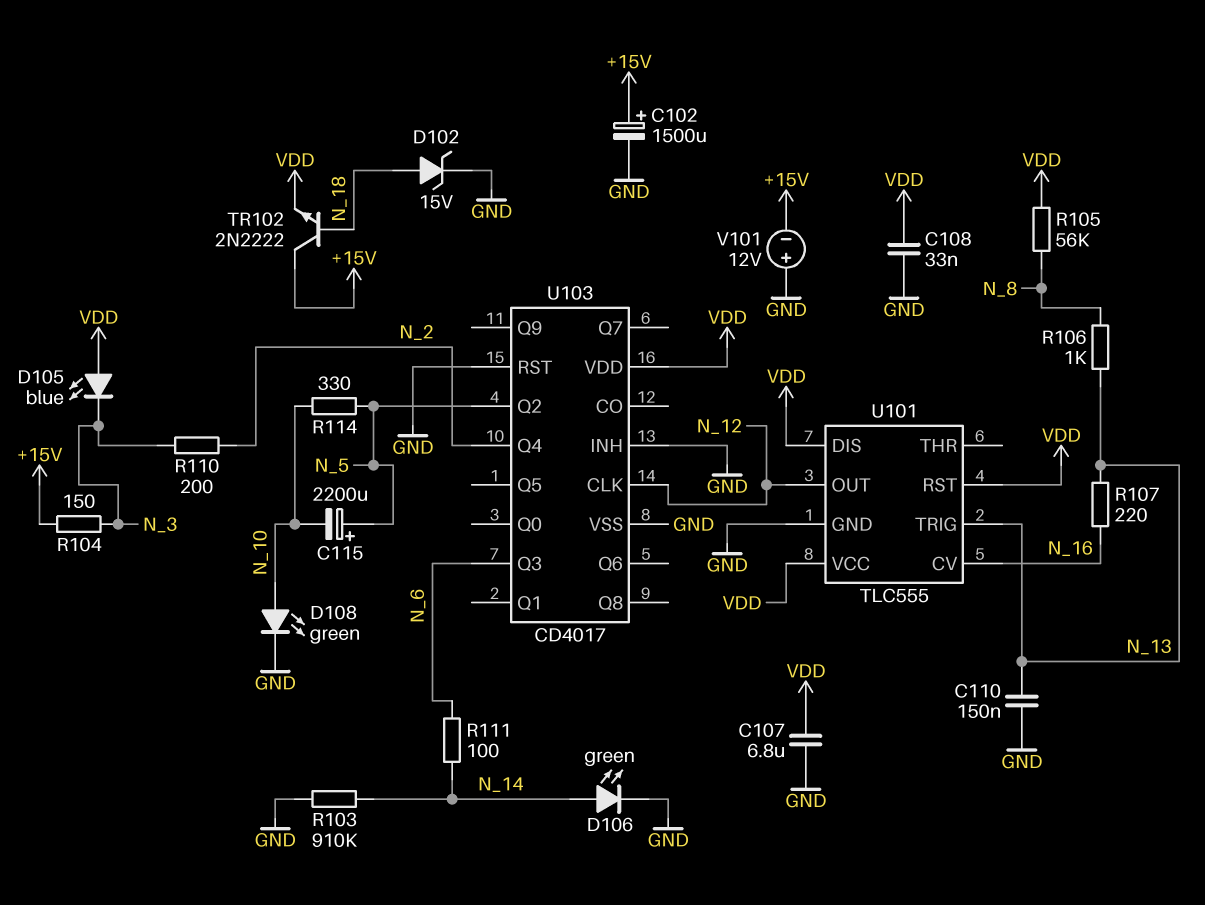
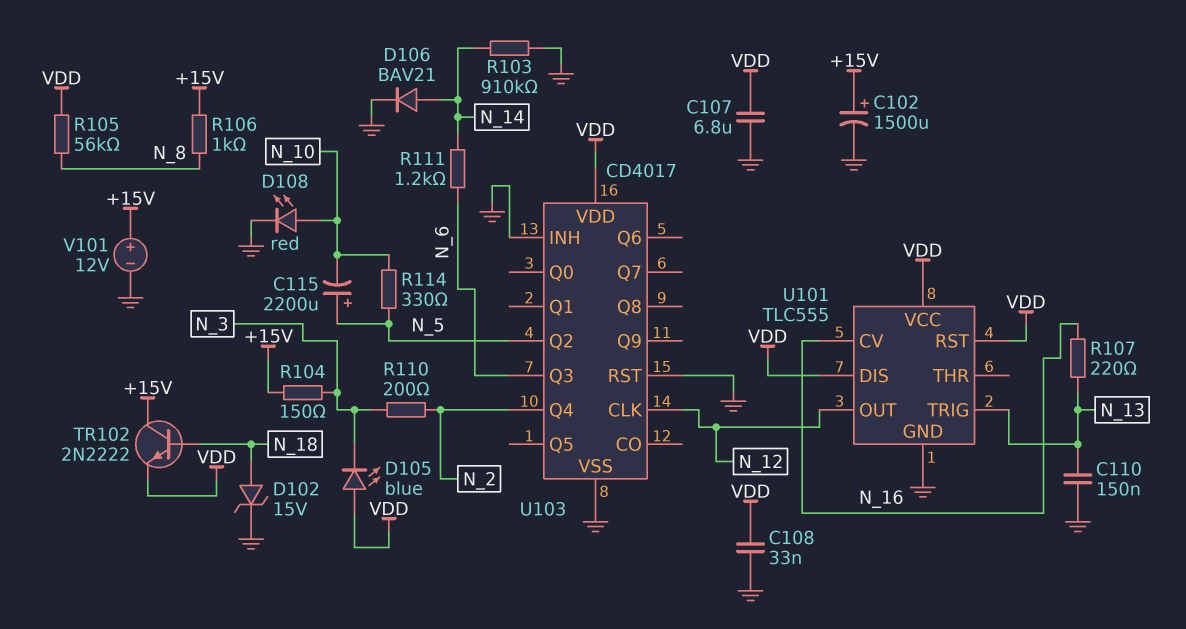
D106: LED green (A N_14, K GND) -> diode BAV21 (A N_14, K GND)
D108: LED green (A N_10, K GND) -> LED red (A N_10, K GND)
R106: 1k (N_8, N_13) -> 1k (+15V, N_8)
R111: 100 (N_6, N_14) -> 1.2k (N_6, N_14)
V101: 12V (plus GND, minus +15V) -> 12V (plus +15V, minus GND)

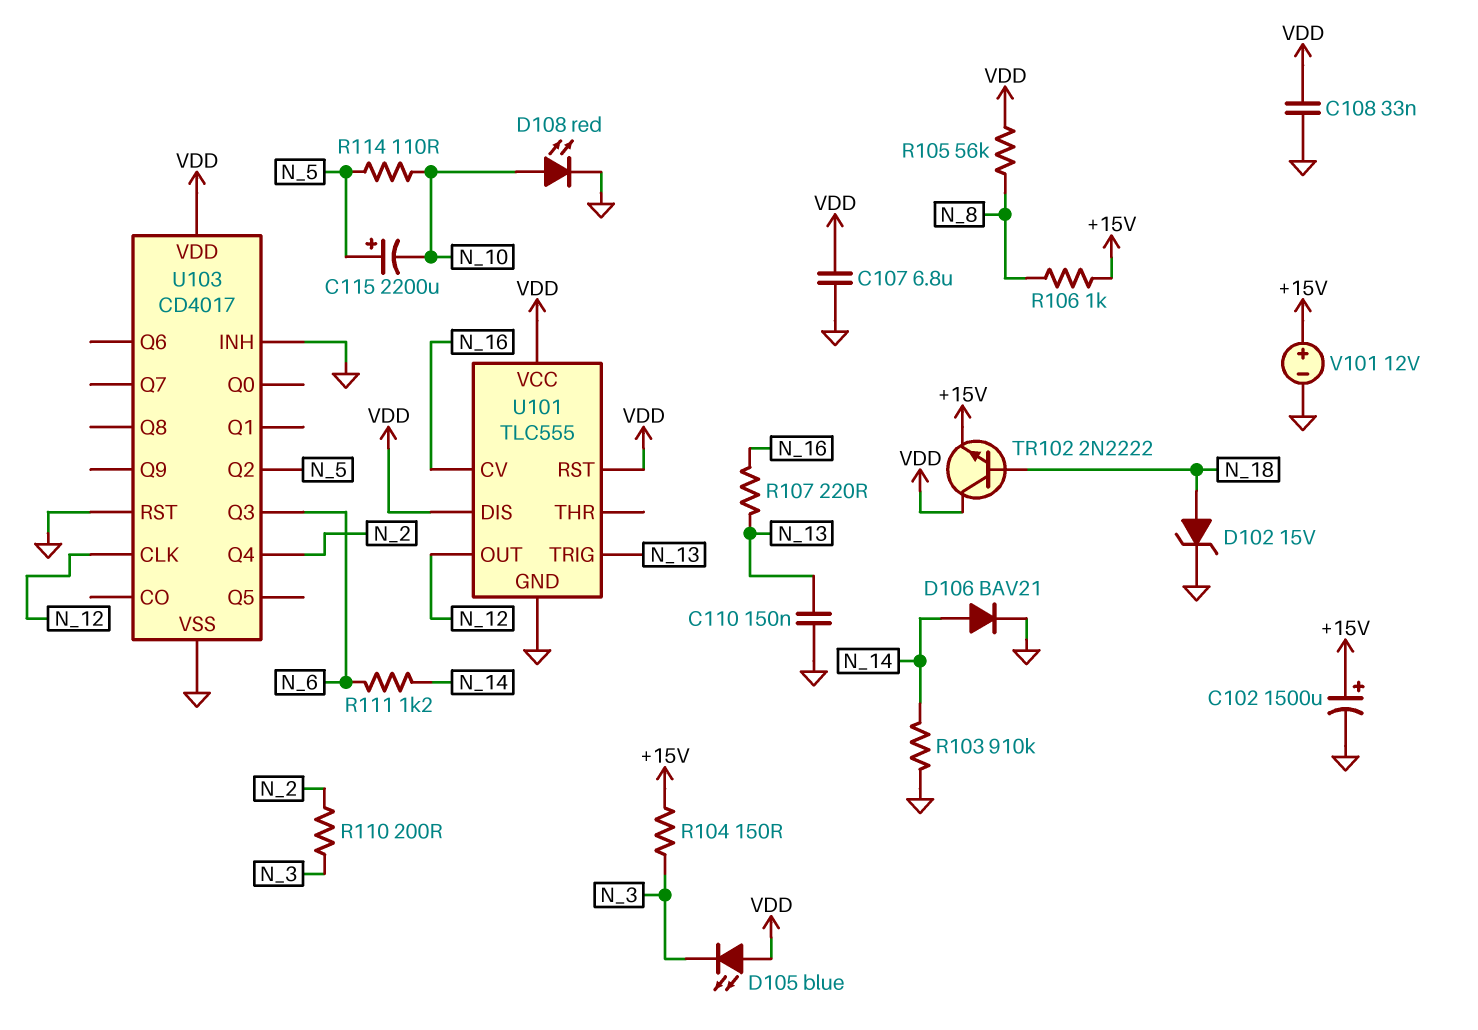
R114: 330 (N_5, N_10) -> 110 (N_5, N_10)
TR102: NPN 2N2222 (B N_18, C +15V, E VDD) -> NPN 2N2222 (B N_18, C VDD, E +15V)

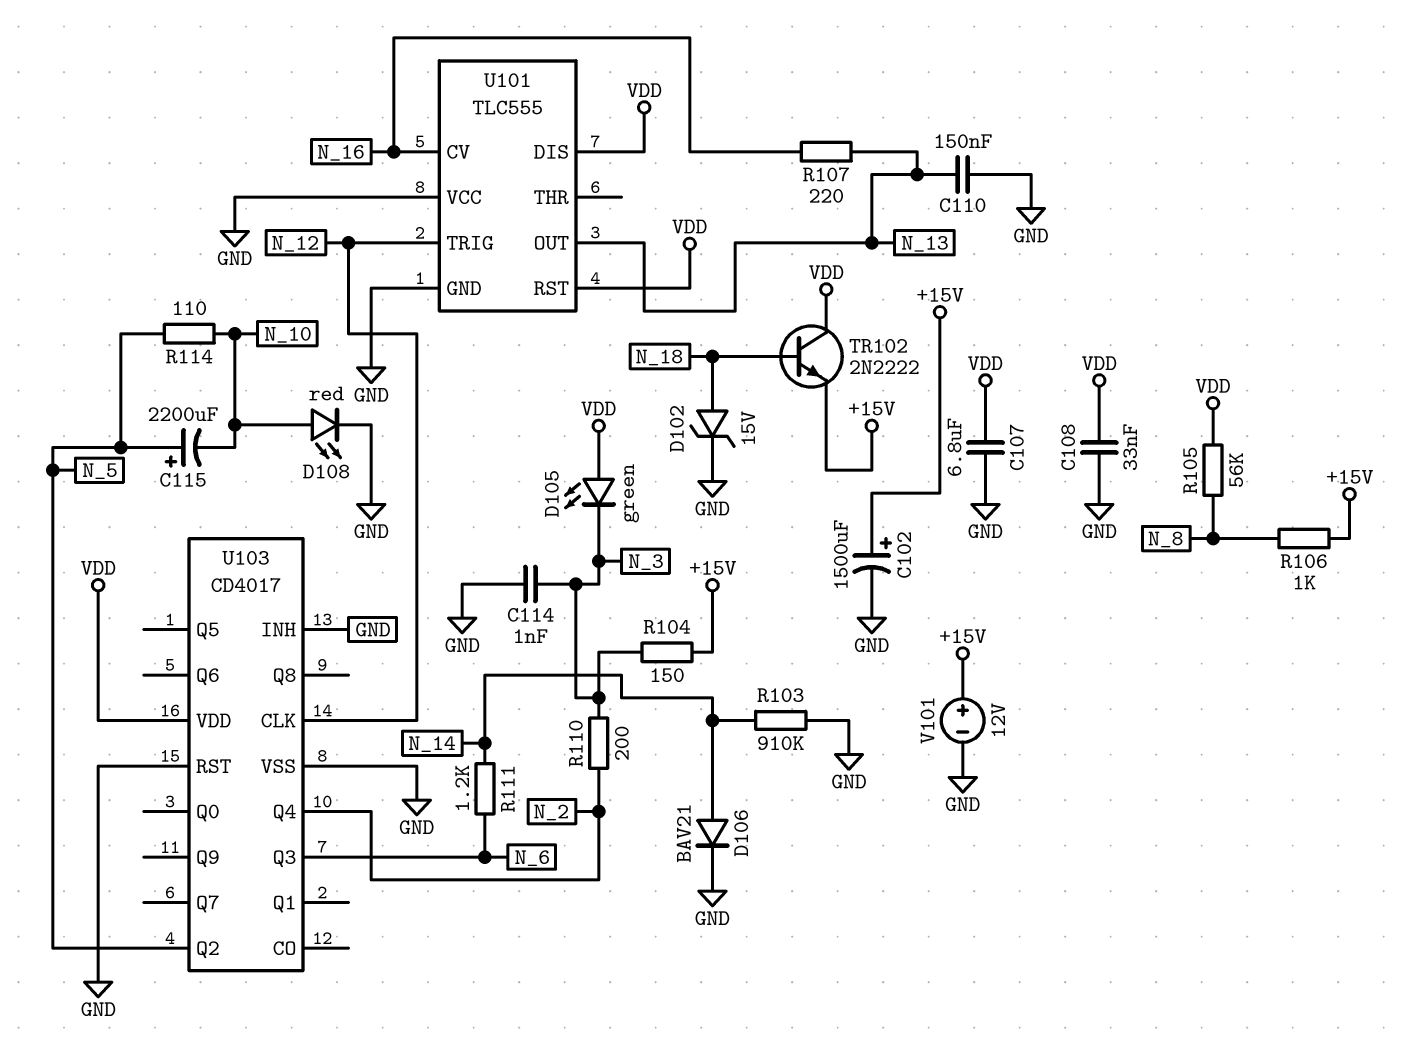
C114: none -> 1nF (GND, N_3)
D105: LED blue (A VDD, K N_3) -> LED green (A VDD, K N_3)
U101 pin OUT: N_12 -> N_13
U101 pin TRIG: N_13 -> N_12
U101 pin VCC: VDD -> GND

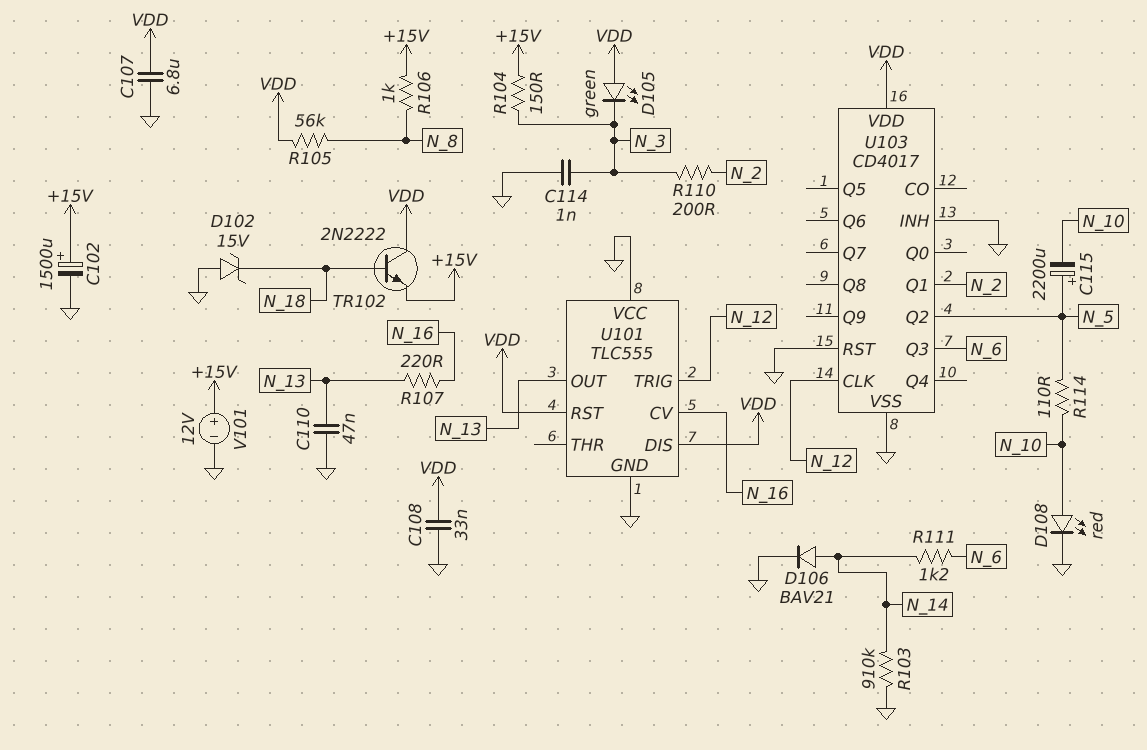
C110: 150nF (GND, N_13) -> 47nF (GND, N_13)
D102: zener 15V (A N_18, K GND) -> zener 15V (A GND, K N_18)
U103 pin Q1: none -> N_2
U103 pin Q4: N_2 -> none

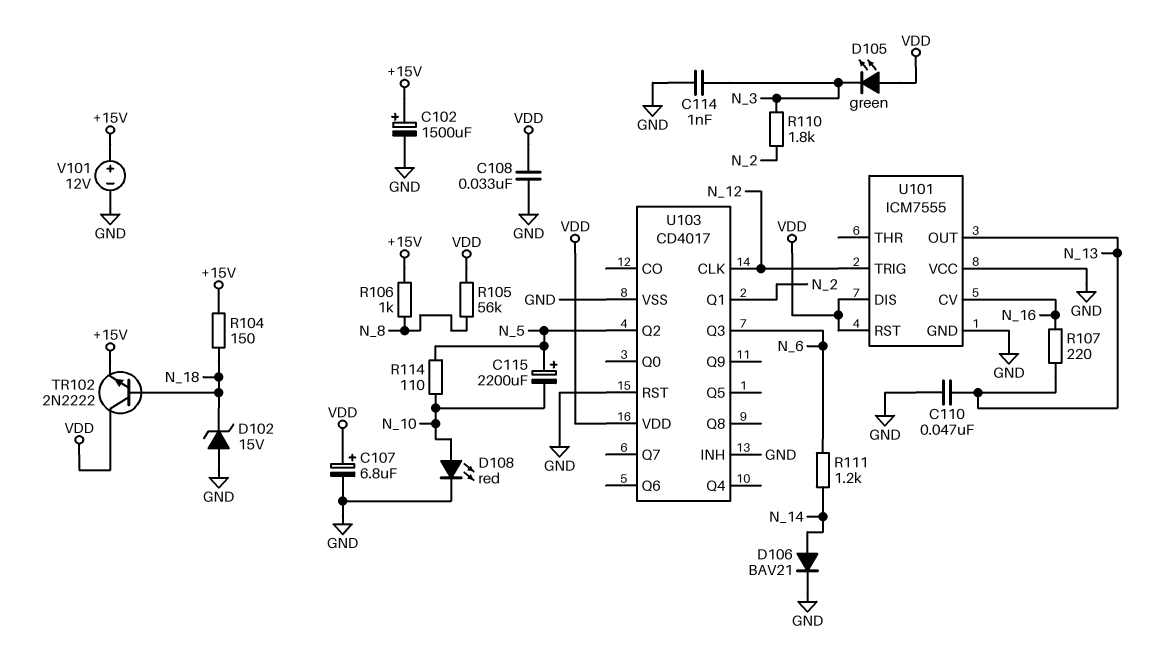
C107: 6.8uF (GND, VDD) -> 6.8uF (plus VDD, minus GND)
R103: 910k (GND, N_14) -> none
R104: 150 (+15V, N_3) -> 150 (+15V, N_18)
R110: 200 (N_2, N_3) -> 1.8k (N_2, N_3)
U101: TLC555 -> ICM7555

